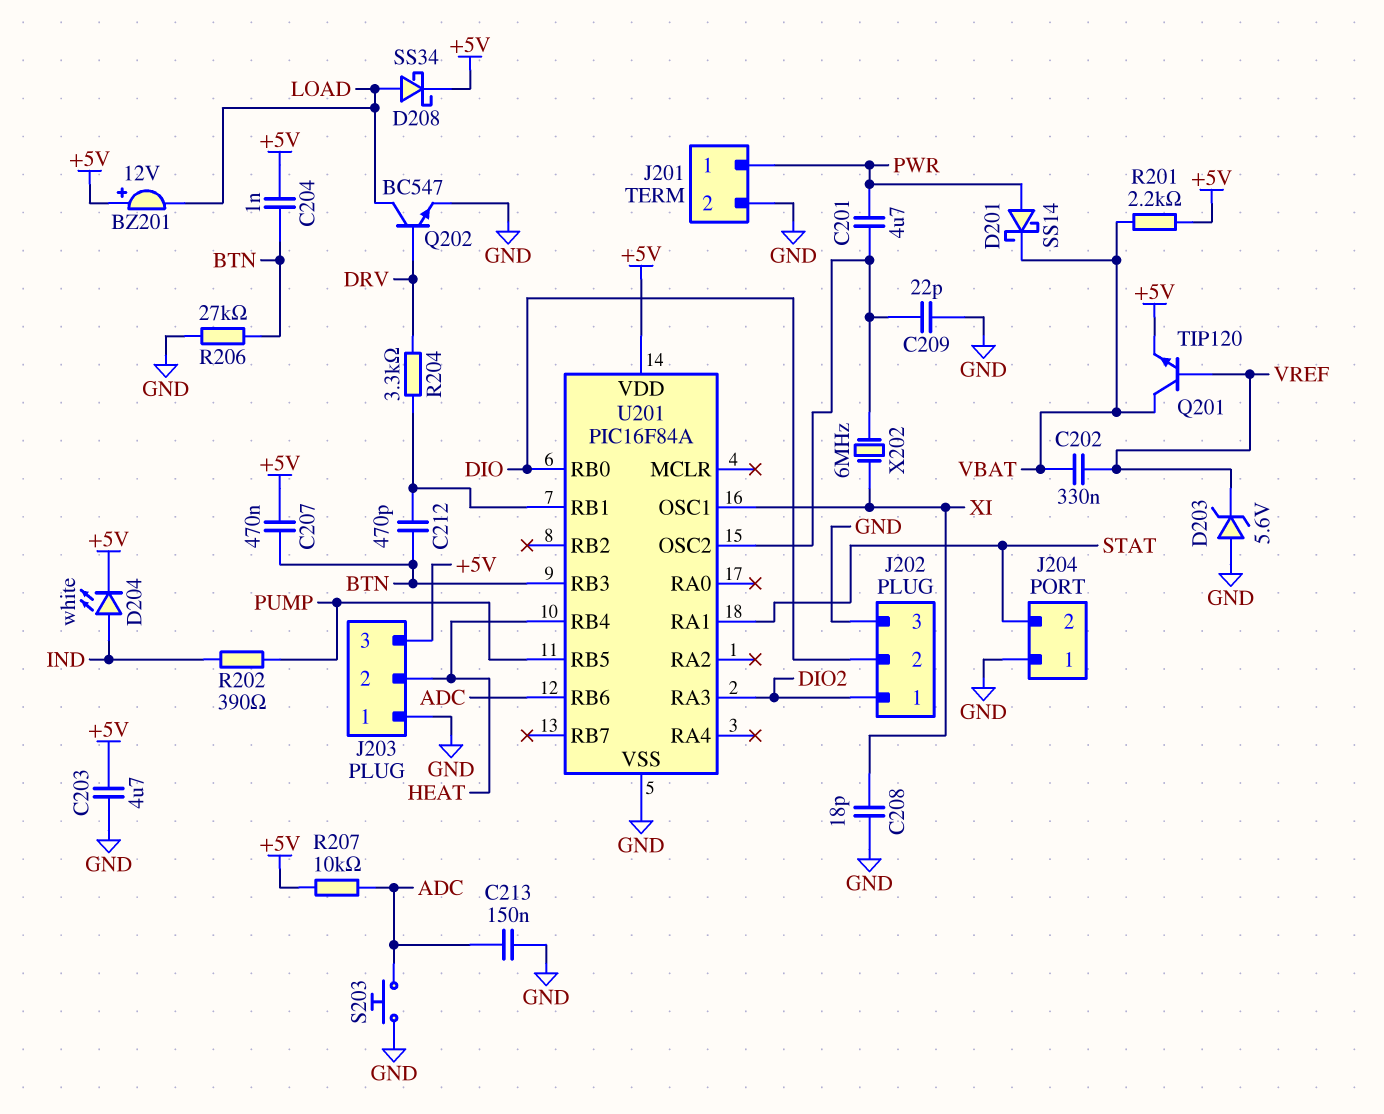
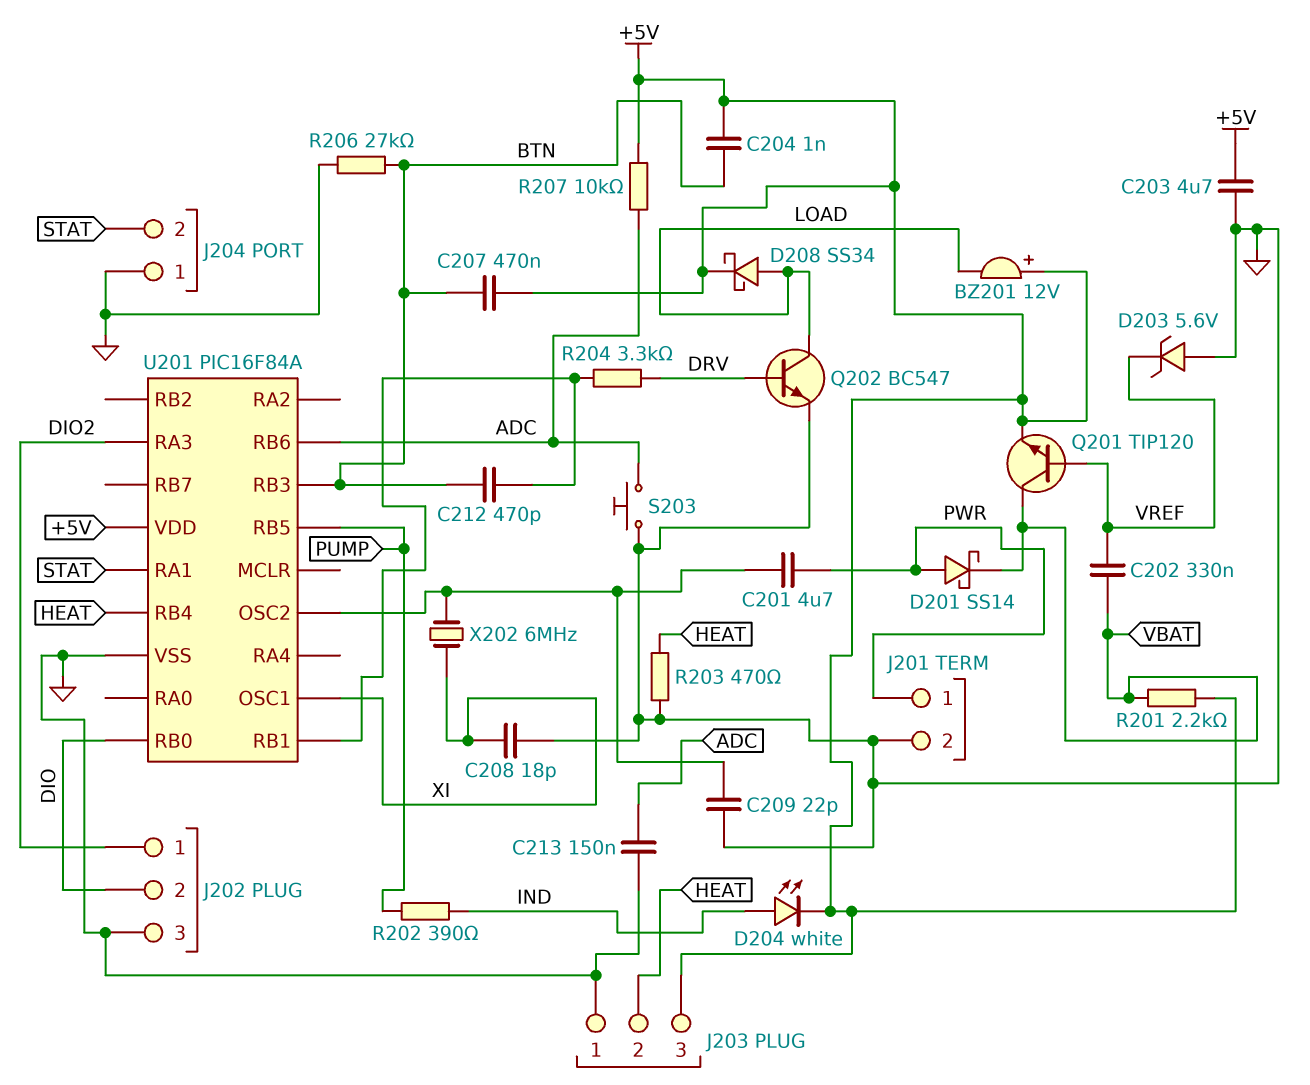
R203: none -> 470 (GND, HEAT)

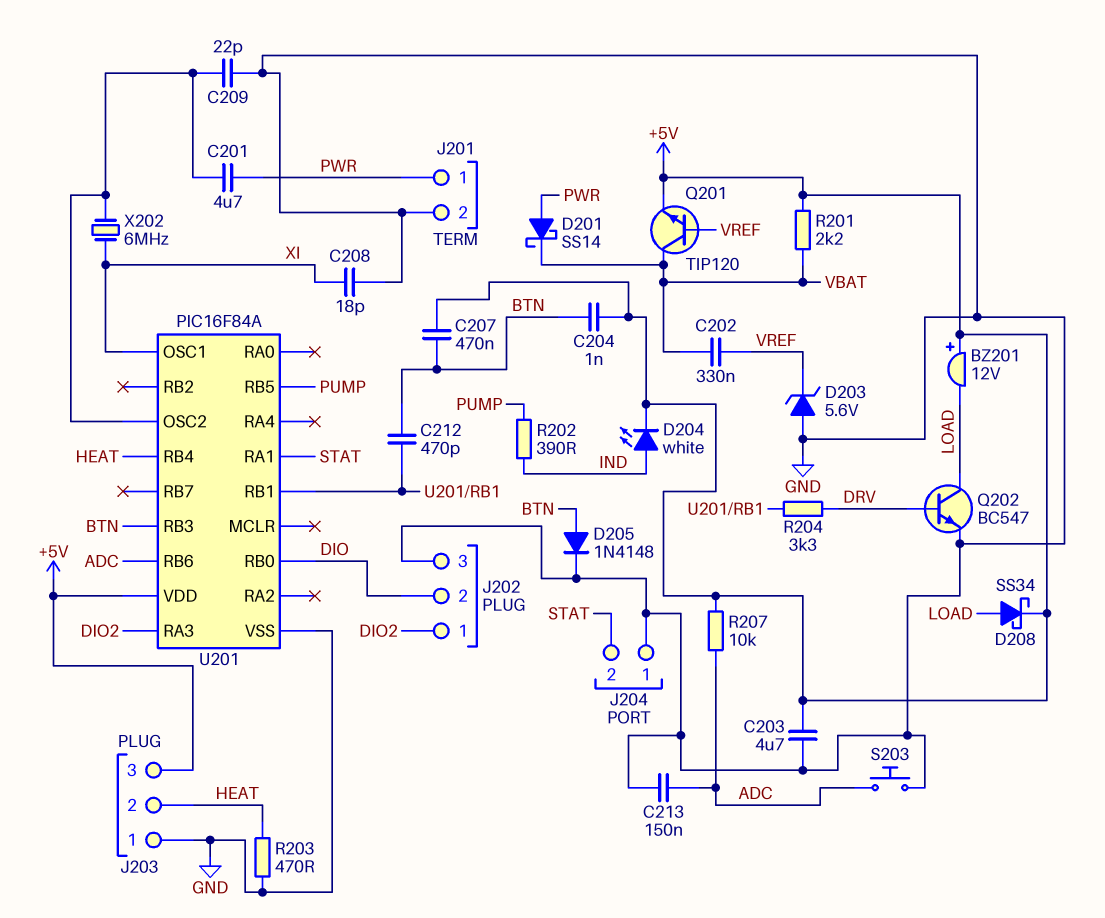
D205: none -> diode 1N4148 (A BTN, K GND)
R206: 27k (BTN, GND) -> none

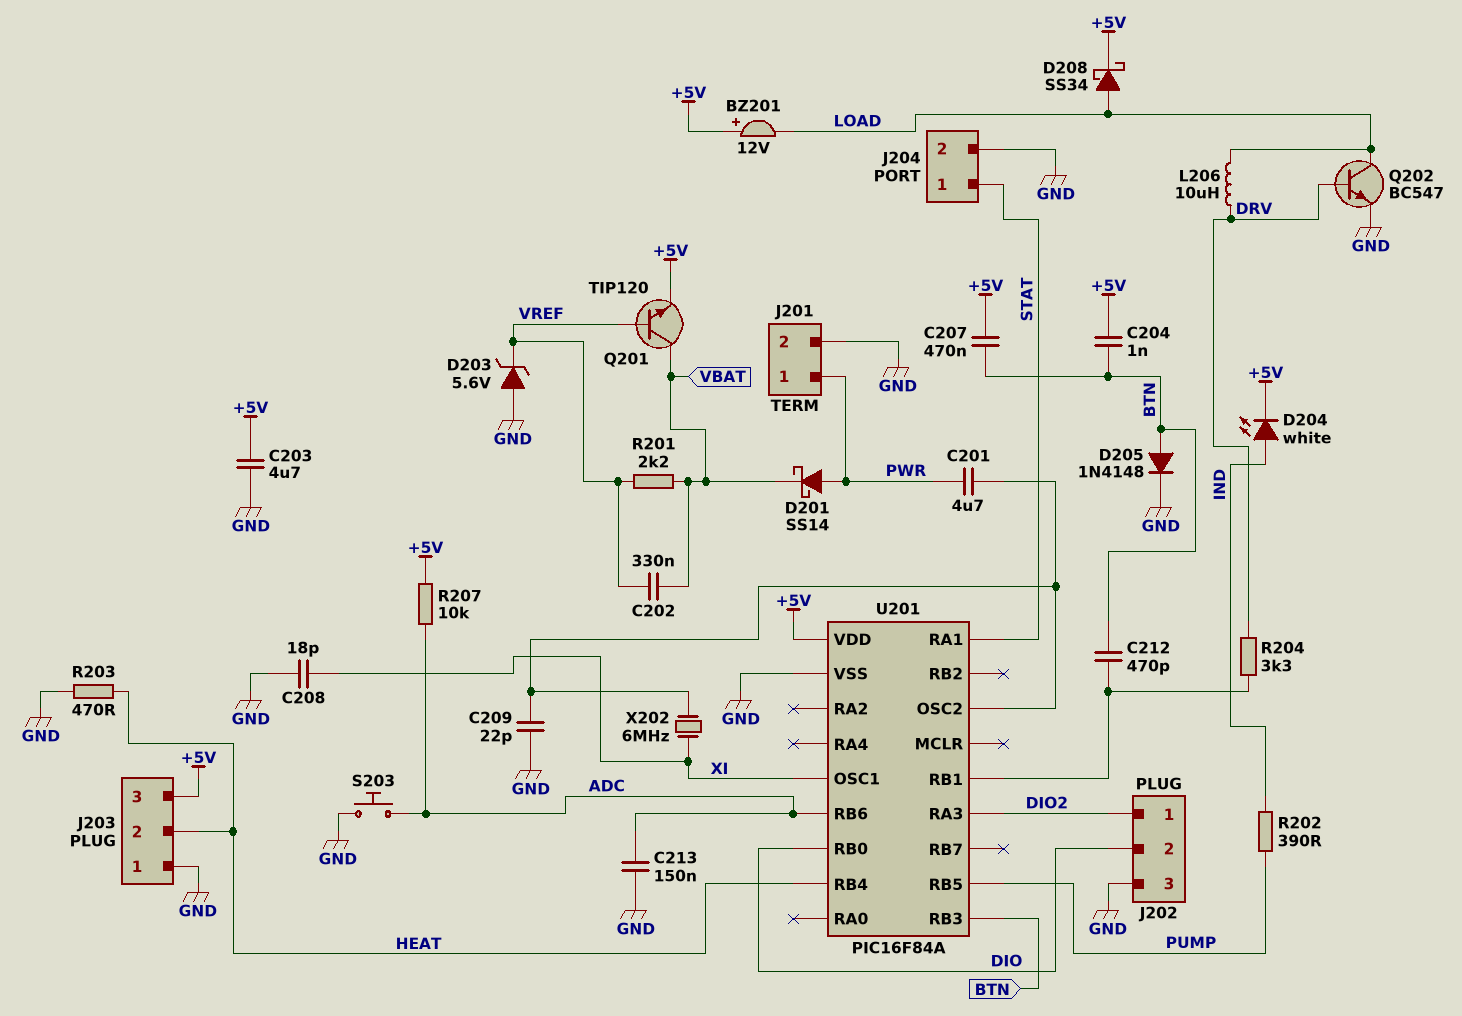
J204 pin 1: GND -> STAT
J204 pin 2: STAT -> GND
L206: none -> 10uH (DRV, LOAD)
R201: 2.2k (+5V, VBAT) -> 2.2k (VBAT, VREF)

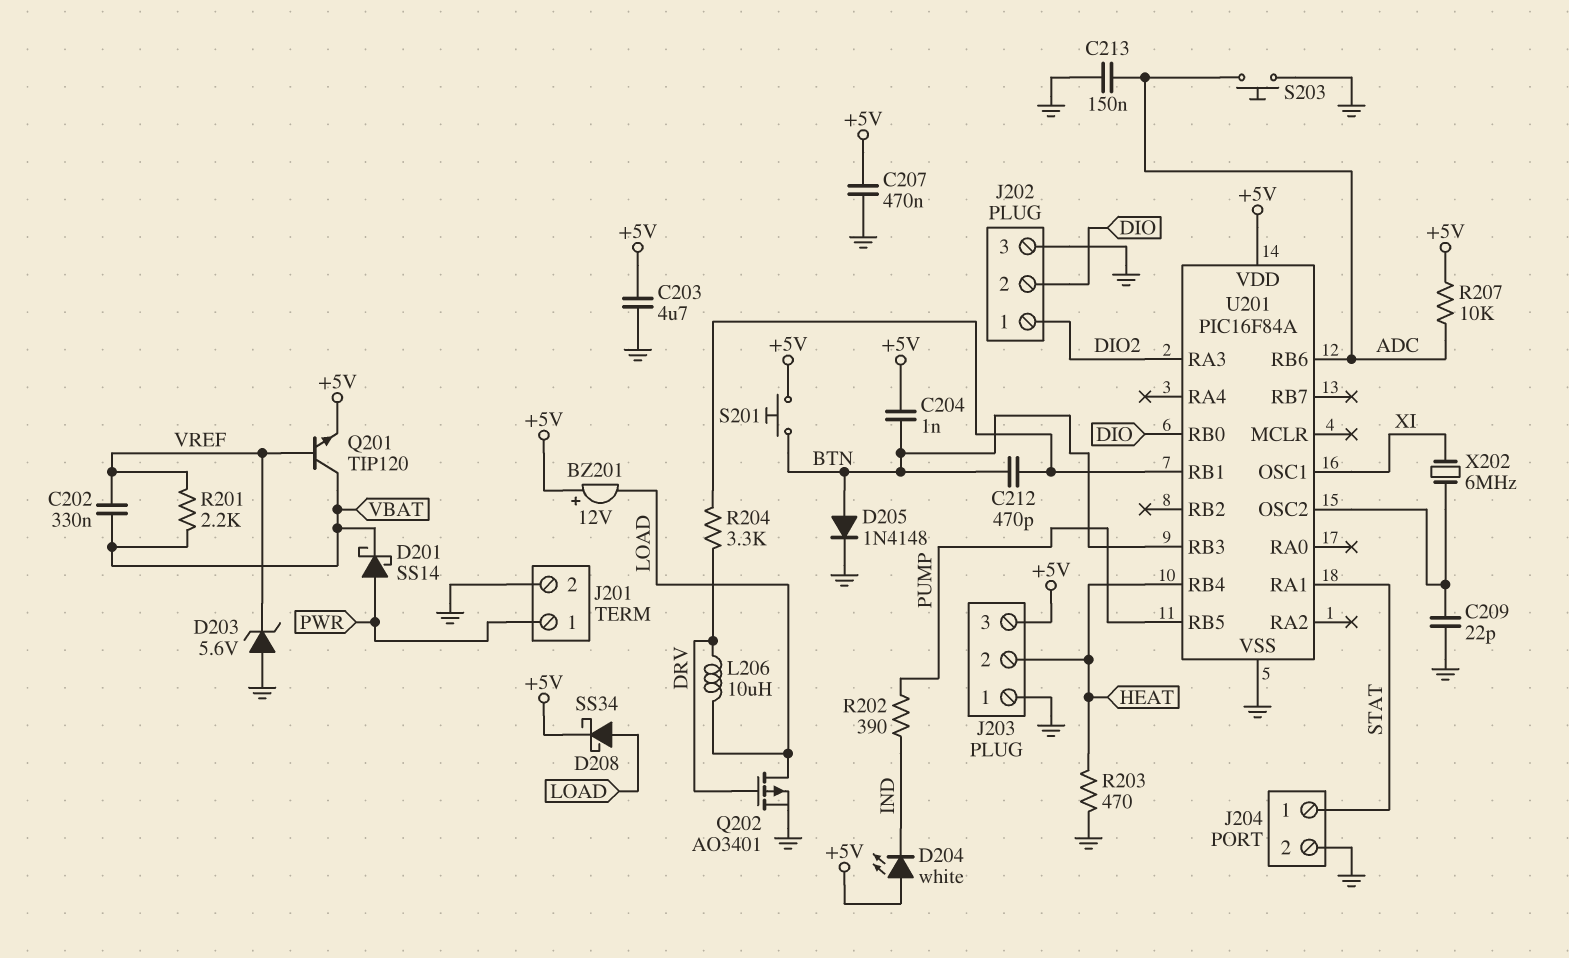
C201: 4.7uF (PWR, U201/OSC2) -> none
C207: 470nF (+5V, BTN) -> 470nF (+5V, GND)
C208: 18pF (GND, XI) -> none
D204: LED white (A IND, K +5V) -> LED white (A +5V, K IND)
Q202: NPN BC547 (B DRV, C LOAD, E GND) -> PMOS AO3401 (G DRV, D LOAD, S GND)
S201: none -> button (+5V, BTN)

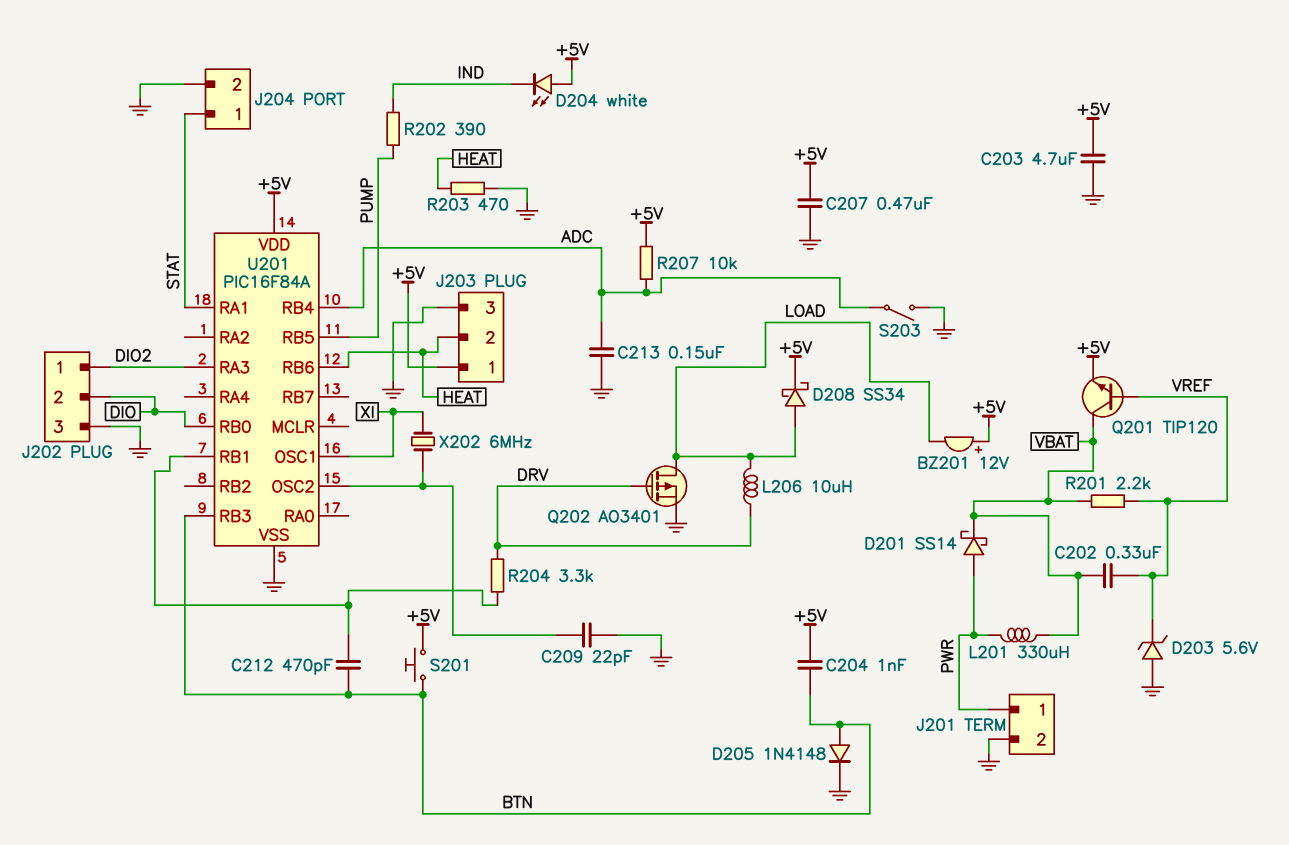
J203 pin 1: GND -> +5V
J203 pin 3: +5V -> GND
L201: none -> 330uH (PWR, VBAT)
S203: button (ADC, GND) -> switch (ADC, GND)
U201 pin RB4: HEAT -> ADC
U201 pin RB6: ADC -> HEAT

